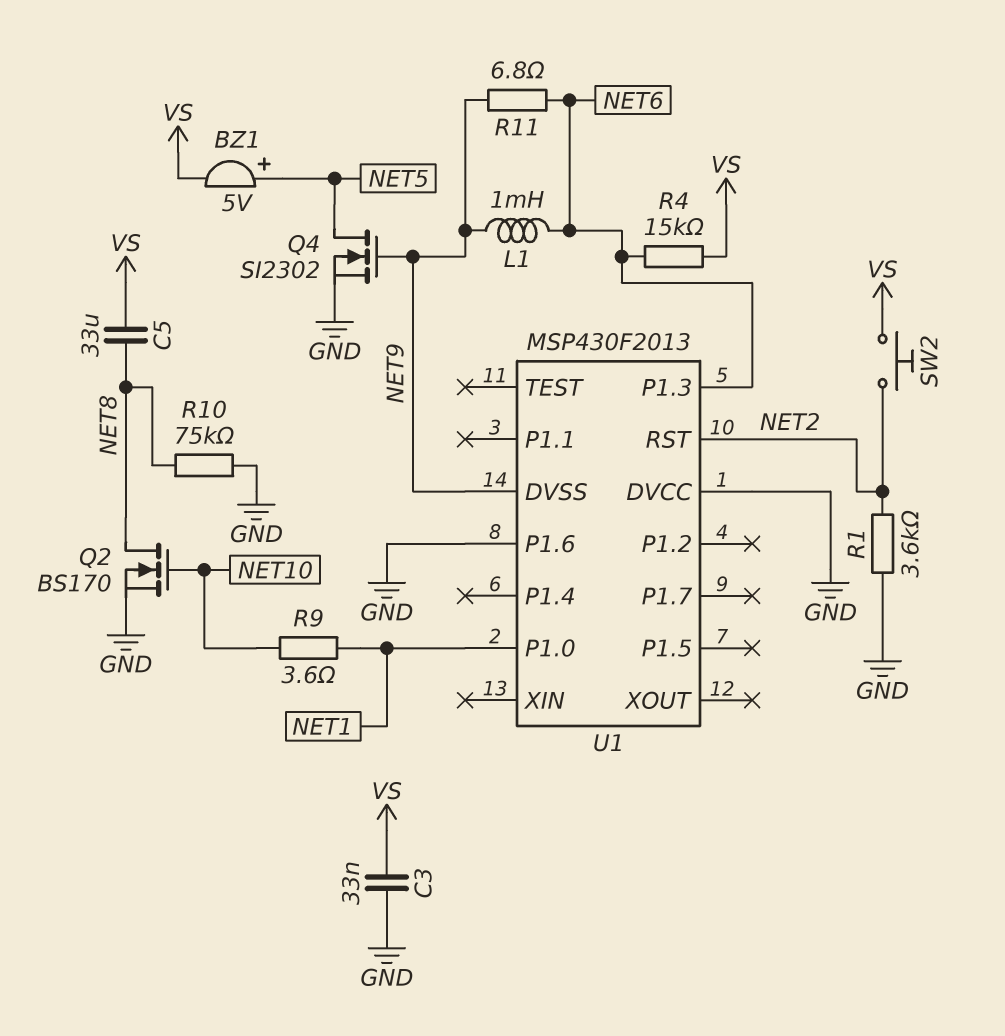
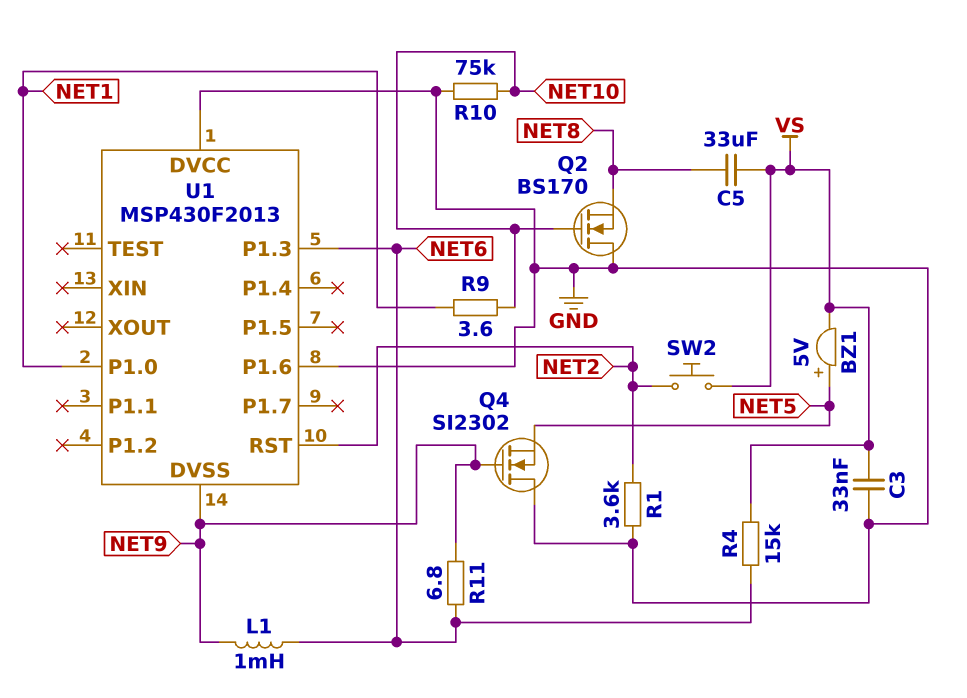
Q2: NMOS BS170 (G NET10, D NET8, S GND) -> NMOS BS170 (G NET10, D GND, S NET8)
Q4: NMOS SI2302 (G NET9, D NET5, S GND) -> NMOS SI2302 (G NET9, D GND, S NET5)
R10: 75k (GND, NET8) -> 75k (GND, NET10)

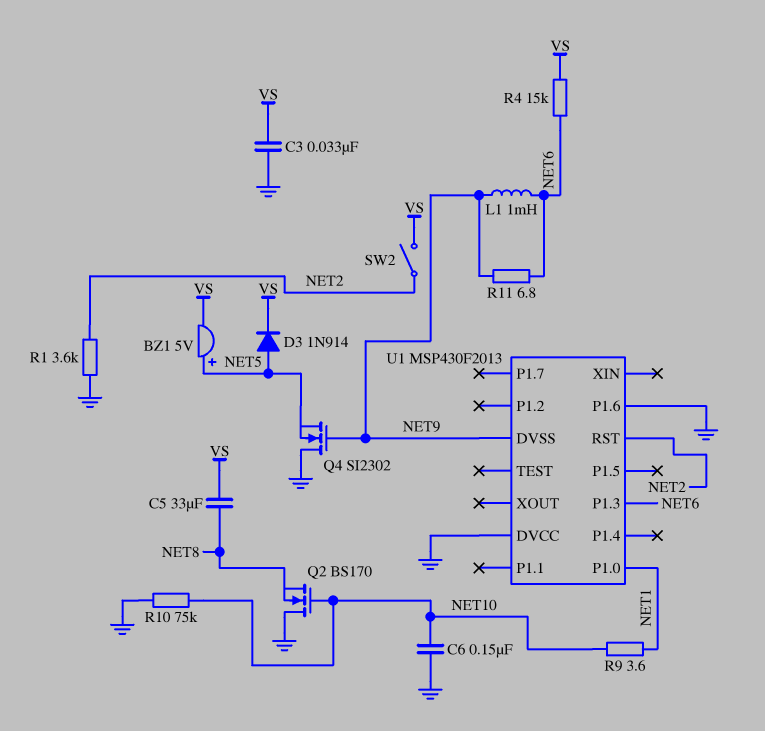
C6: none -> 150nF (GND, NET10)
D3: none -> diode 1N914 (A NET5, K VS)
SW2: button (NET2, VS) -> switch (NET2, VS)

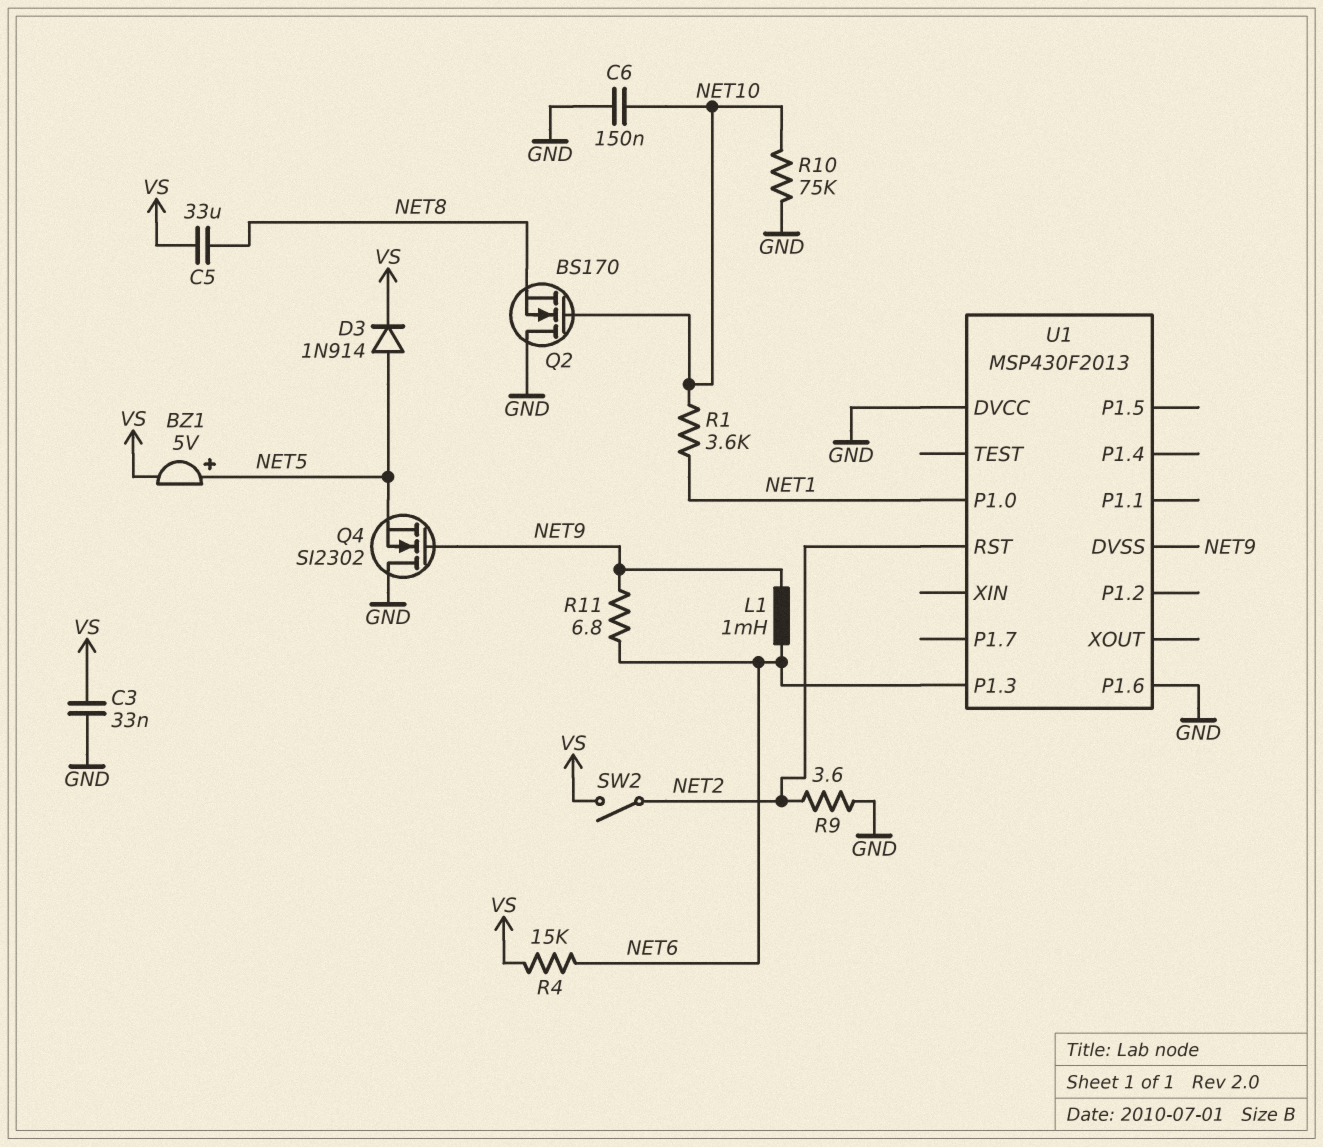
R1: 3.6k (GND, NET2) -> 3.6k (NET1, NET10)
R9: 3.6 (NET1, NET10) -> 3.6 (GND, NET2)

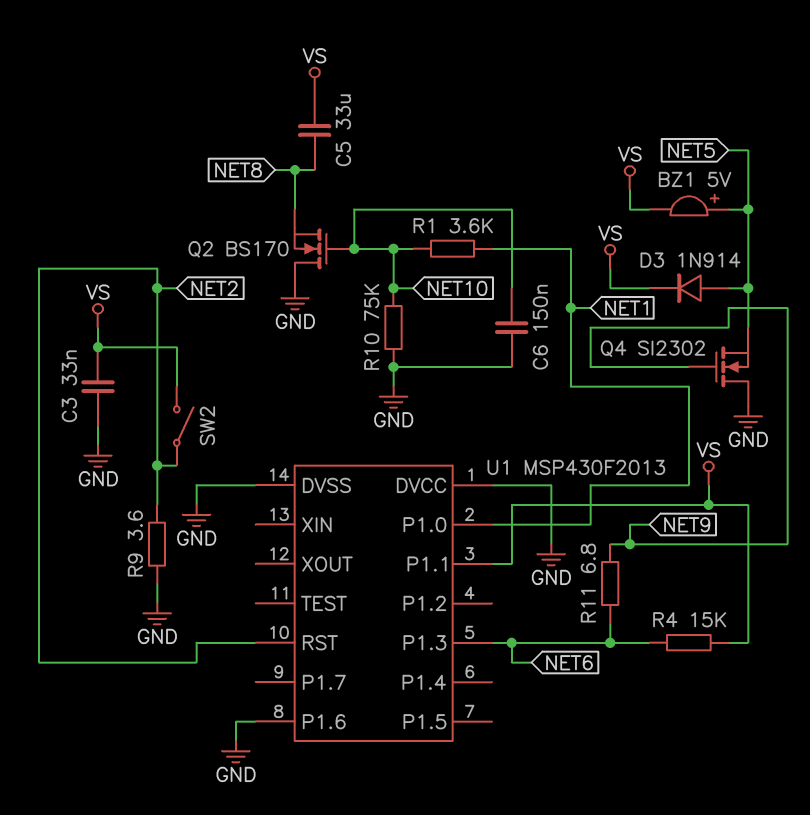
L1: 1mH (NET6, NET9) -> none
U1 pin DVSS: NET9 -> GND
U1 pin P1.1: none -> VS

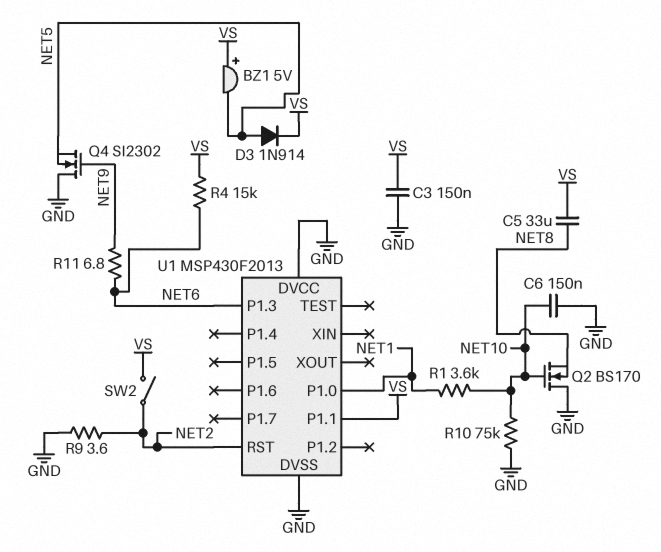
BZ1: buzzer 5V (plus NET5, minus VS) -> buzzer 5V (plus VS, minus NET5)
C3: 33nF (GND, VS) -> 150nF (GND, VS)
U1 pin P1.6: GND -> none

